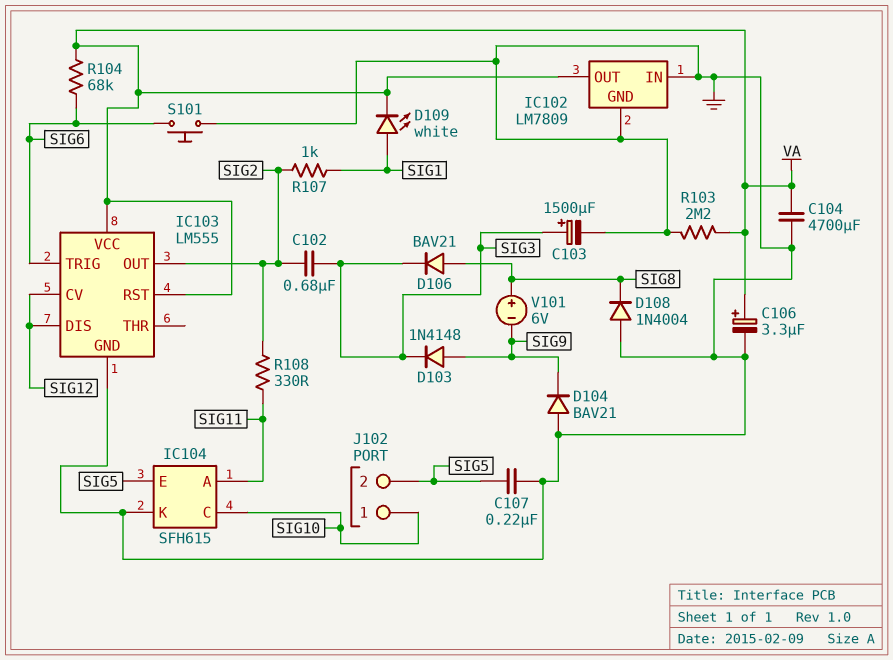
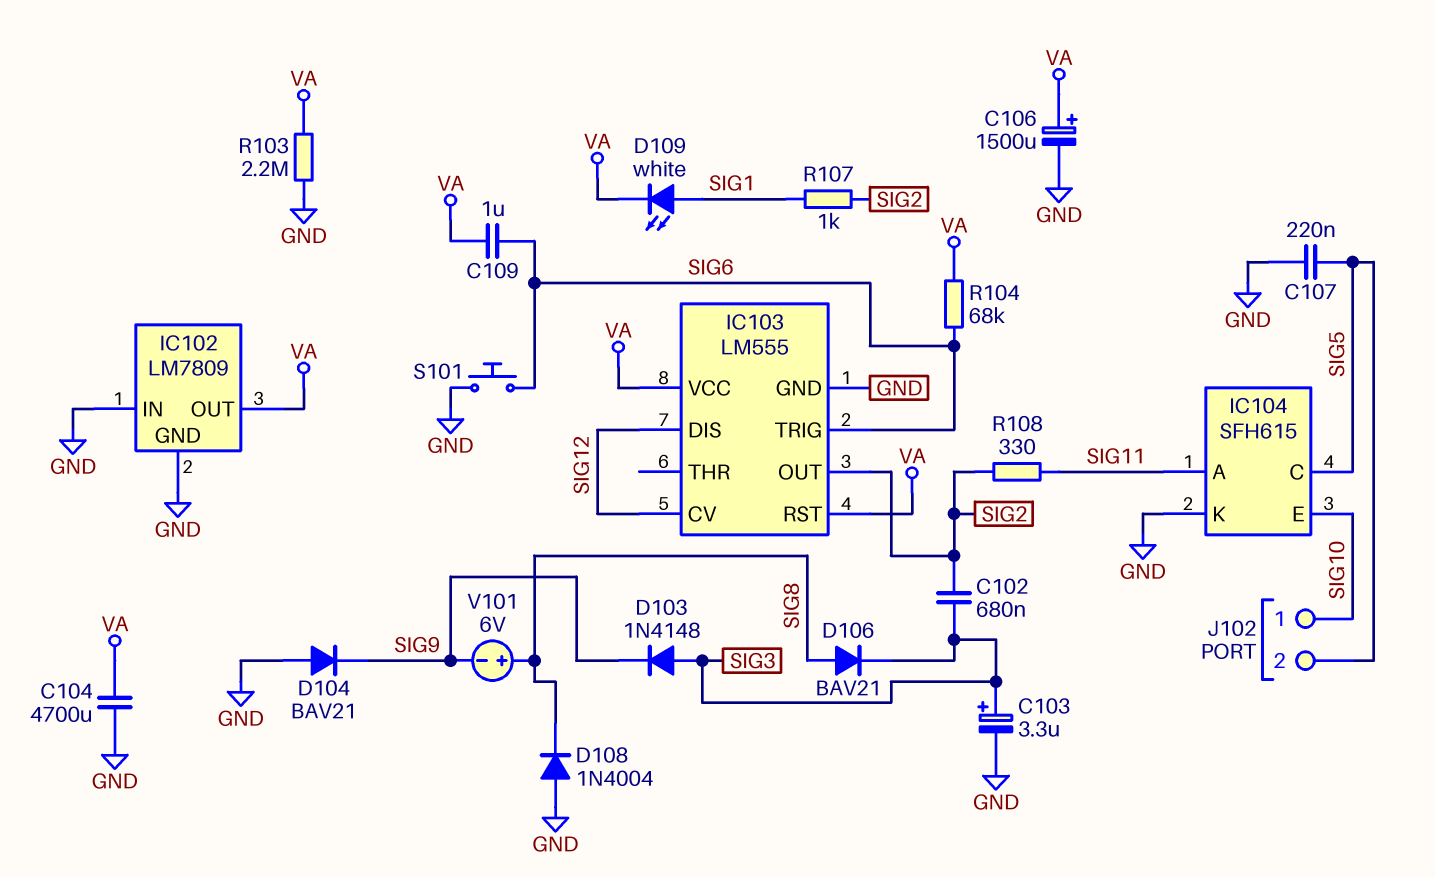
C103: 1500uF (plus SIG3, minus GND) -> 3.3uF (plus SIG3, minus GND)
C106: 3.3uF (plus VA, minus GND) -> 1500uF (plus VA, minus GND)
C109: none -> 1uF (SIG6, VA)
D103: diode 1N4148 (A SIG9, K SIG3) -> diode 1N4148 (A SIG3, K SIG9)
IC104 pin C: SIG10 -> SIG5
IC104 pin E: SIG5 -> SIG10

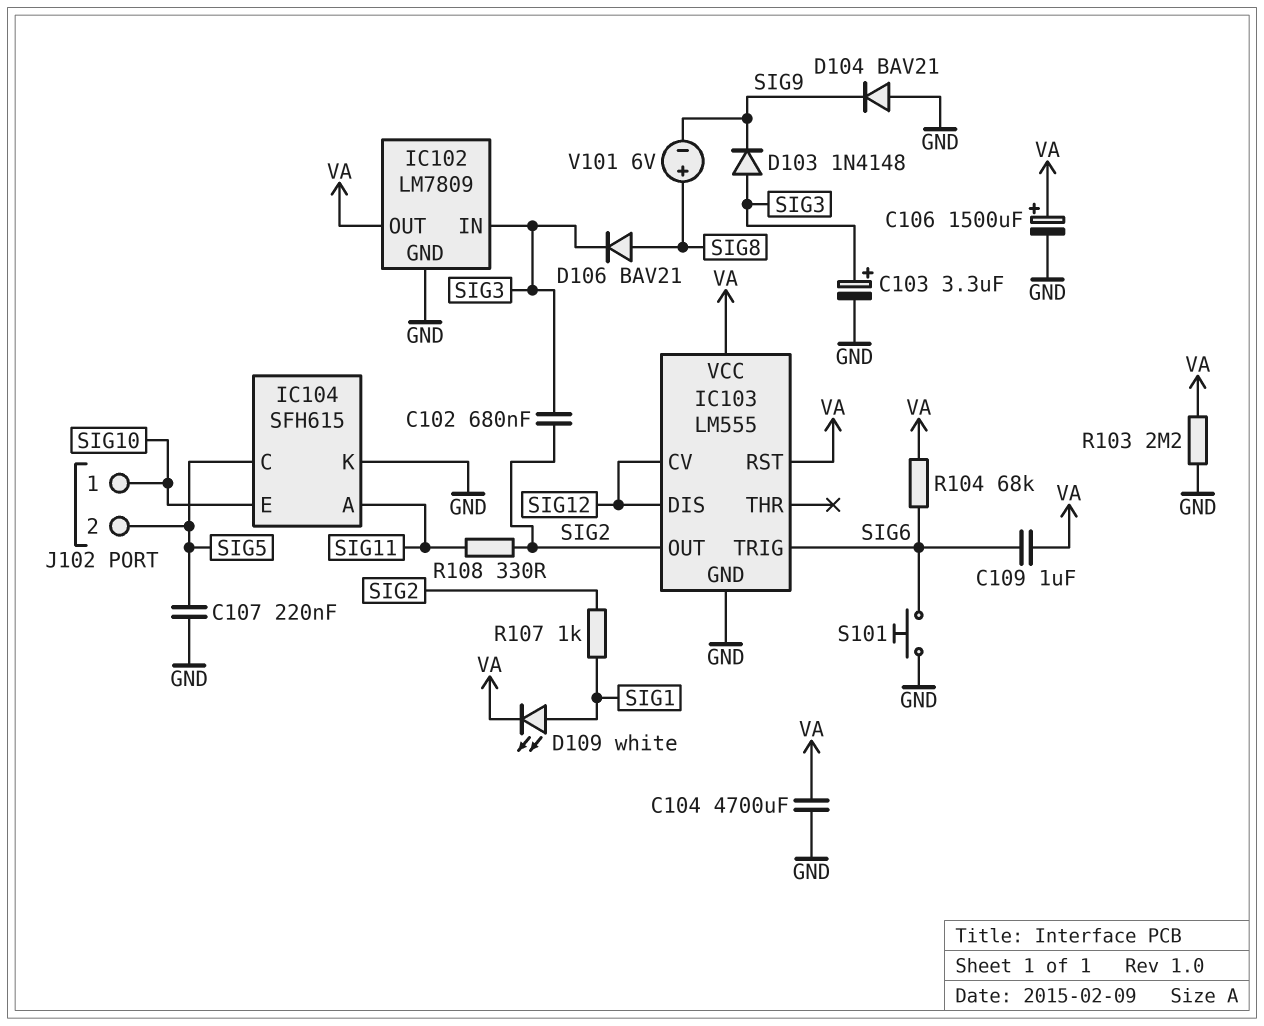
D108: diode 1N4004 (A GND, K SIG8) -> none
IC102 pin IN: GND -> SIG3

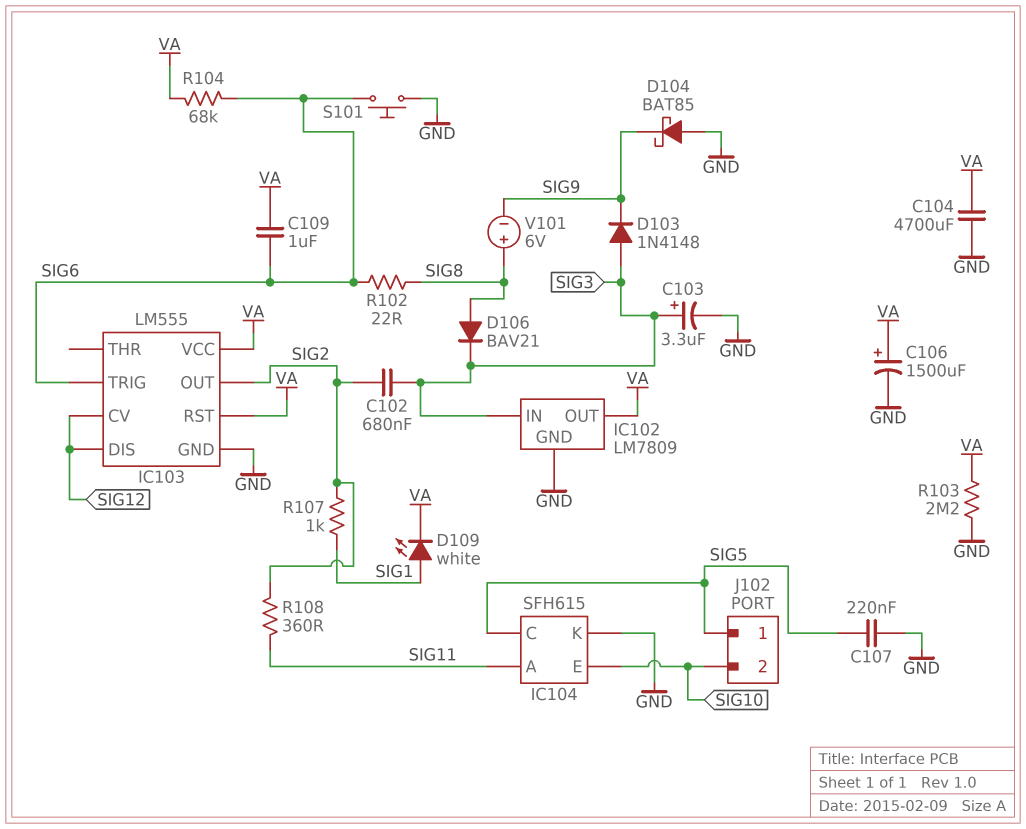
D104: diode BAV21 (A GND, K SIG9) -> schottky BAT85 (A GND, K SIG9)
J102 pin 1: SIG10 -> SIG5
J102 pin 2: SIG5 -> SIG10
R102: none -> 22 (SIG6, SIG8)
R108: 330 (SIG2, SIG11) -> 360 (SIG2, SIG11)

